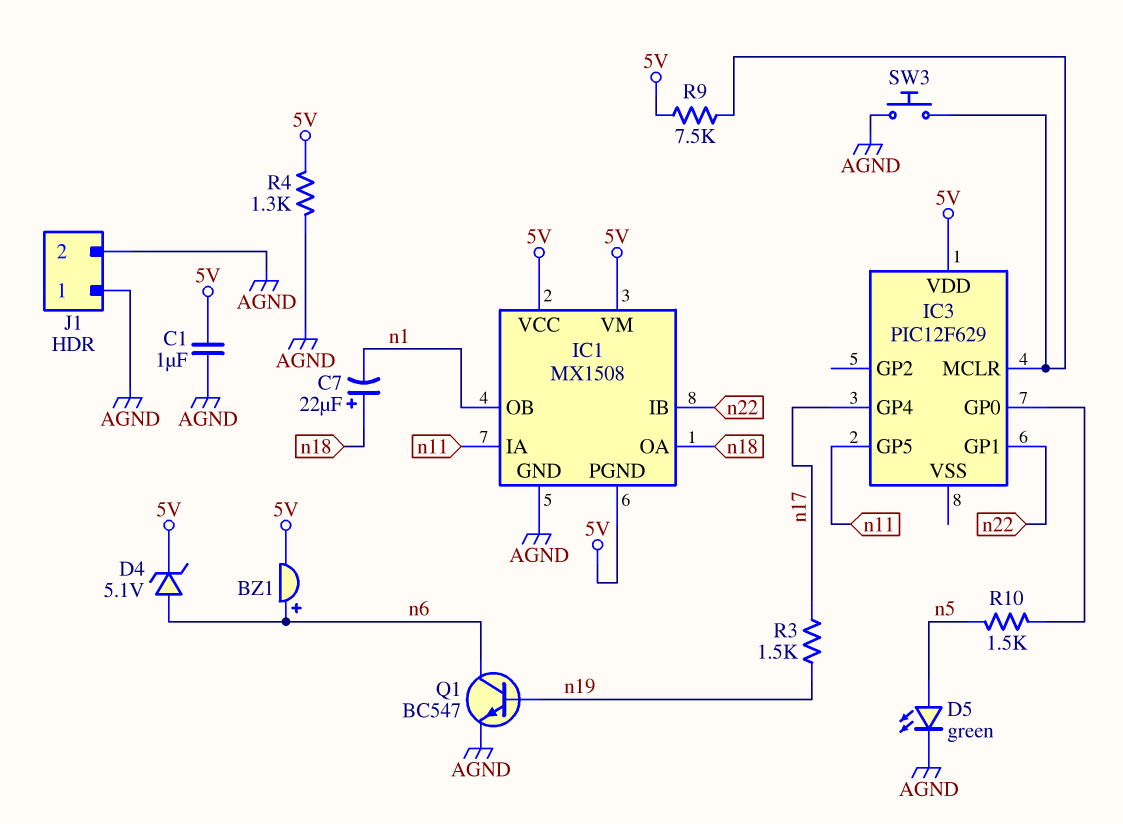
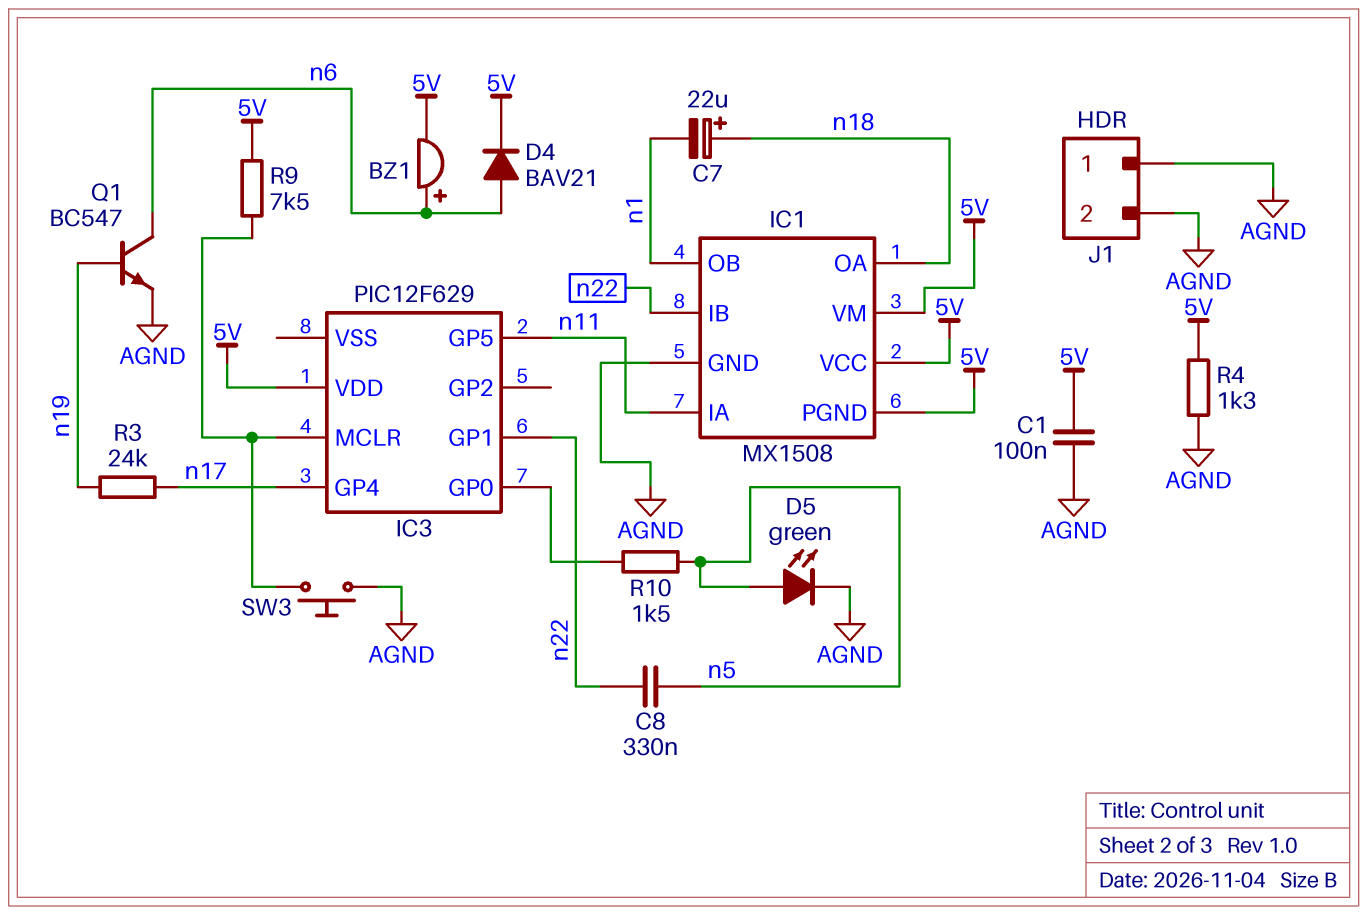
C1: 1uF (5V, AGND) -> 100nF (5V, AGND)
C8: none -> 330nF (n5, n22)
D4: zener 5.1V (A n6, K 5V) -> diode BAV21 (A n6, K 5V)
R3: 1.5k (n17, n19) -> 24k (n17, n19)

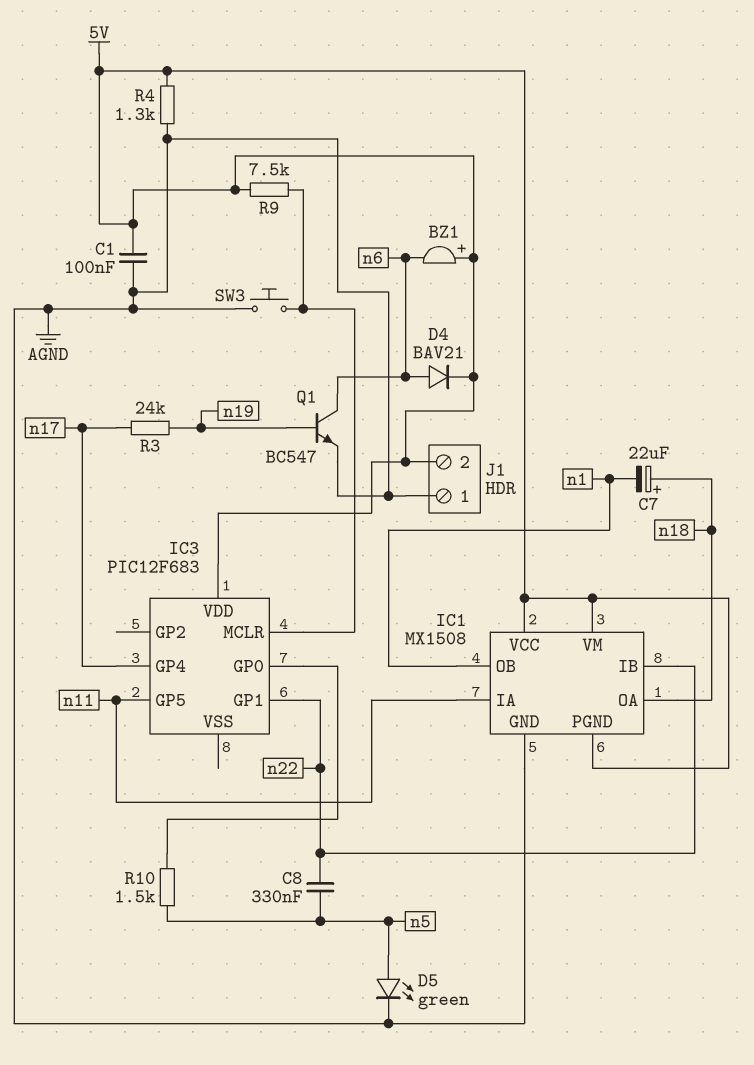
BZ1: buzzer (plus n6, minus 5V) -> buzzer (plus 5V, minus n6)
IC3: PIC12F629 -> PIC12F683
J1 pin 2: AGND -> 5V

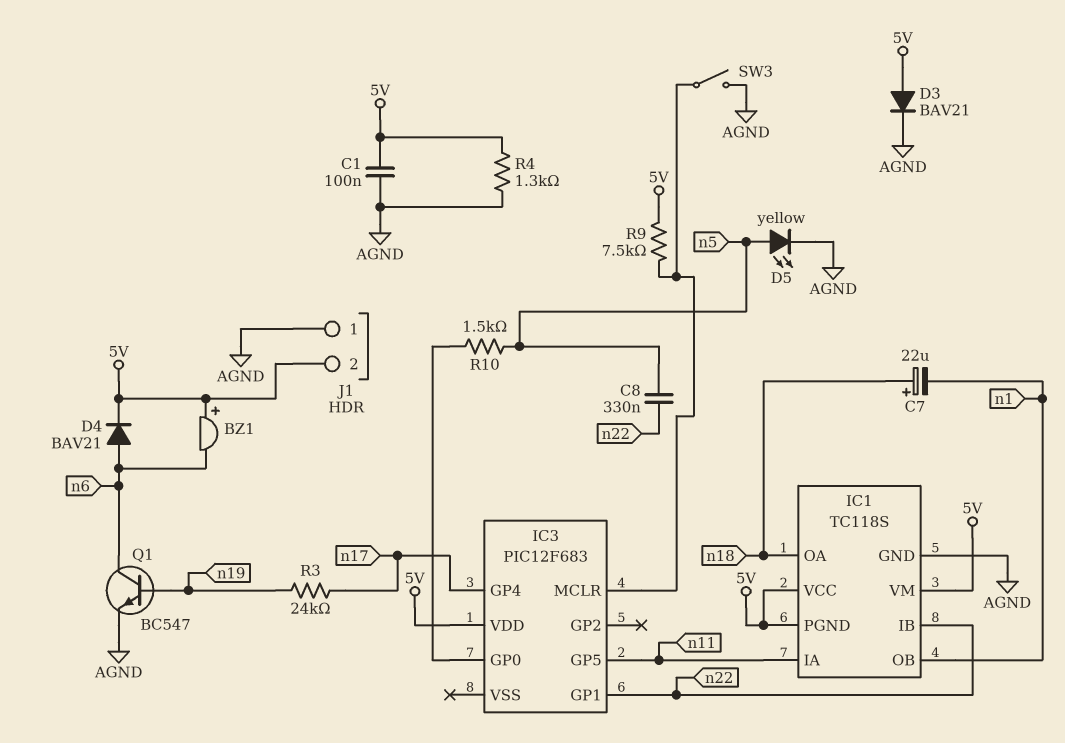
D3: none -> diode BAV21 (A 5V, K AGND)
D5: LED green (A n5, K AGND) -> LED yellow (A n5, K AGND)
IC1: MX1508 -> TC118S
SW3: button (AGND, IC3/MCLR) -> switch (AGND, IC3/MCLR)

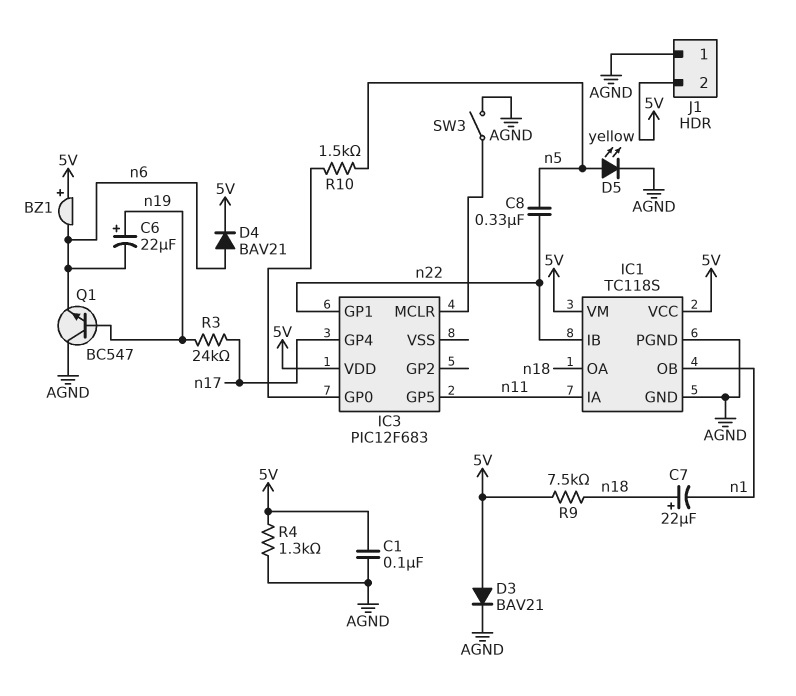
C6: none -> 22uF (plus n19, minus n6)
IC1 pin PGND: 5V -> AGND
Q1: NPN BC547 (B n19, C n6, E AGND) -> NPN BC547 (B n19, C AGND, E n6)
R9: 7.5k (5V, IC3/MCLR) -> 7.5k (5V, n18)

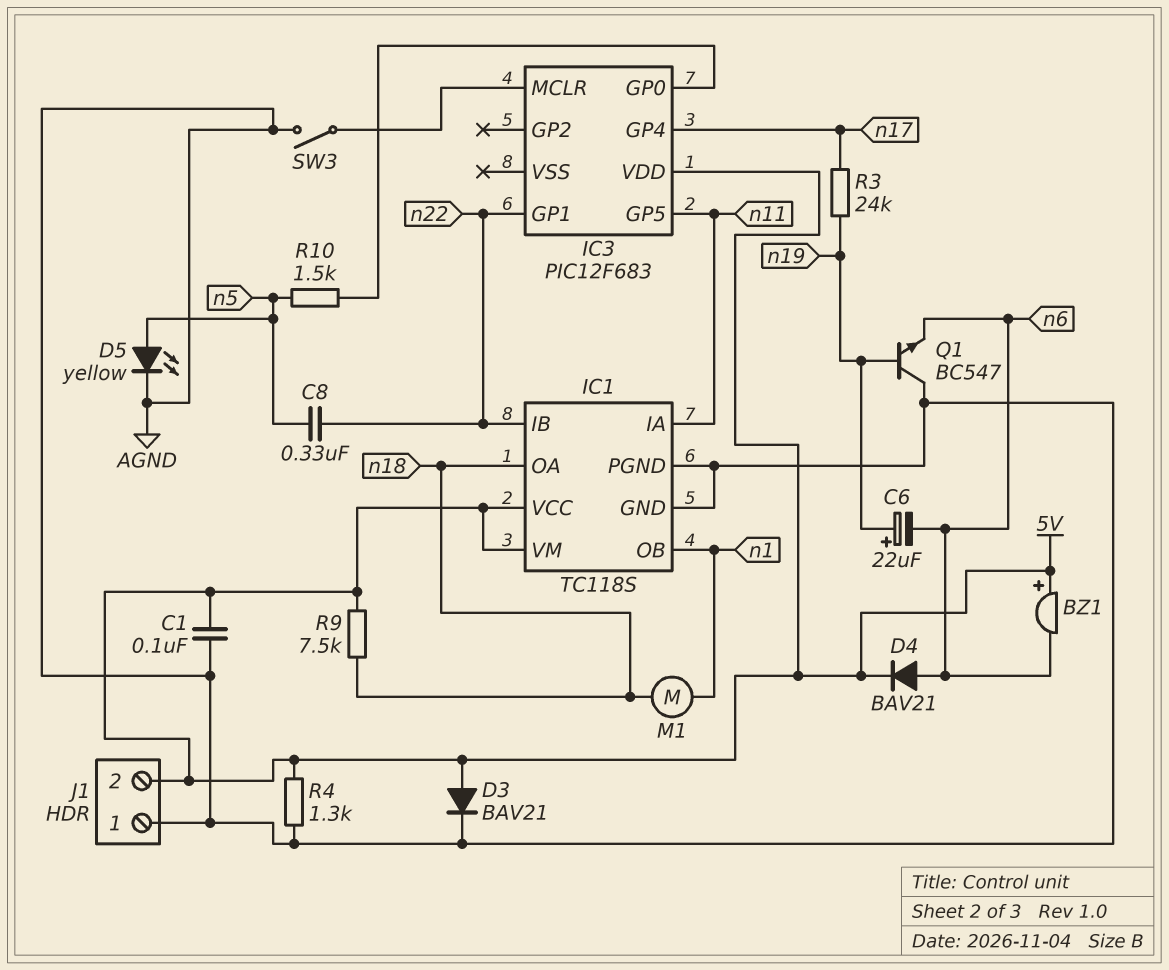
C7: 22uF (plus n18, minus n1) -> none
M1: none -> motor (n1, n18)

